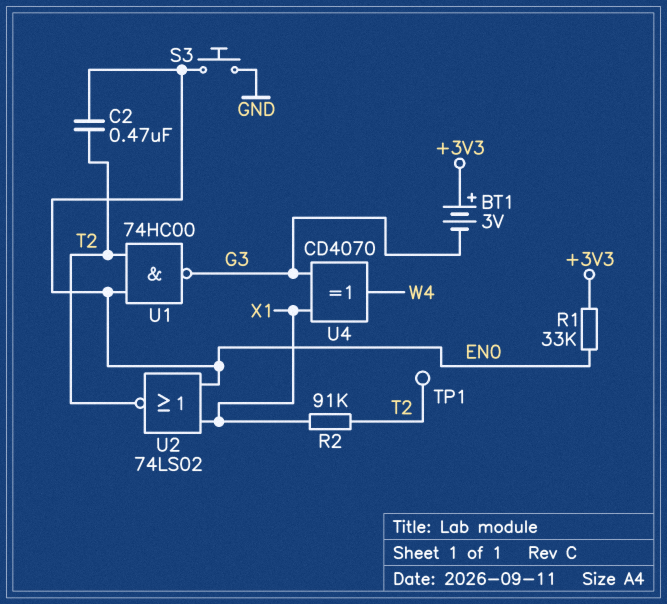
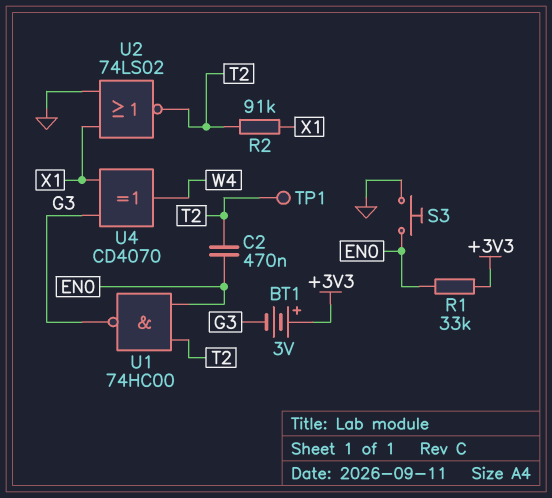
U2: NOR 74LS02 (in EN0, in X1, out T2) -> NOR 74LS02 (in GND, in X1, out T2)

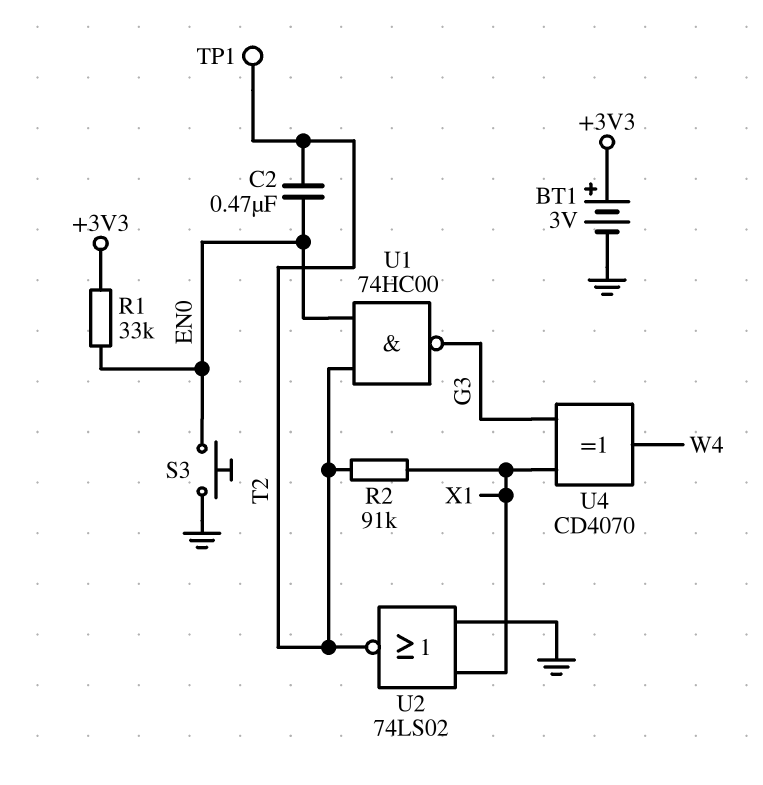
BT1: 3V (plus +3V3, minus G3) -> 3V (plus +3V3, minus GND)

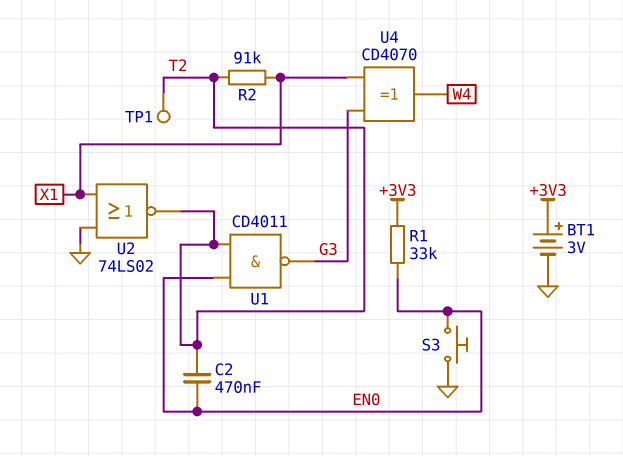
U1: NAND 74HC00 (in EN0, in T2, out G3) -> NAND CD4011 (in EN0, in T2, out G3)

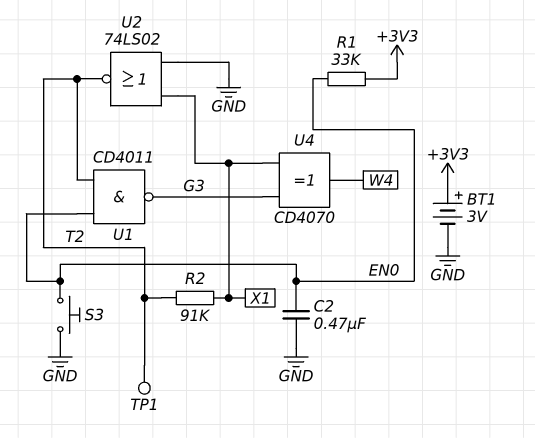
C2: 470nF (EN0, T2) -> 470nF (EN0, GND)

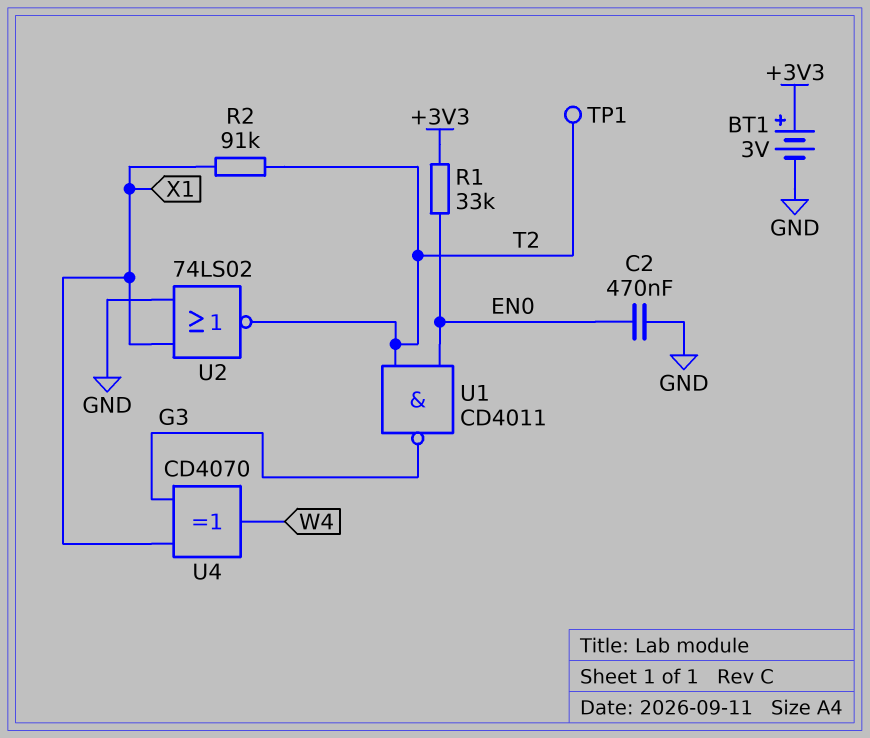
S3: button (EN0, GND) -> none

